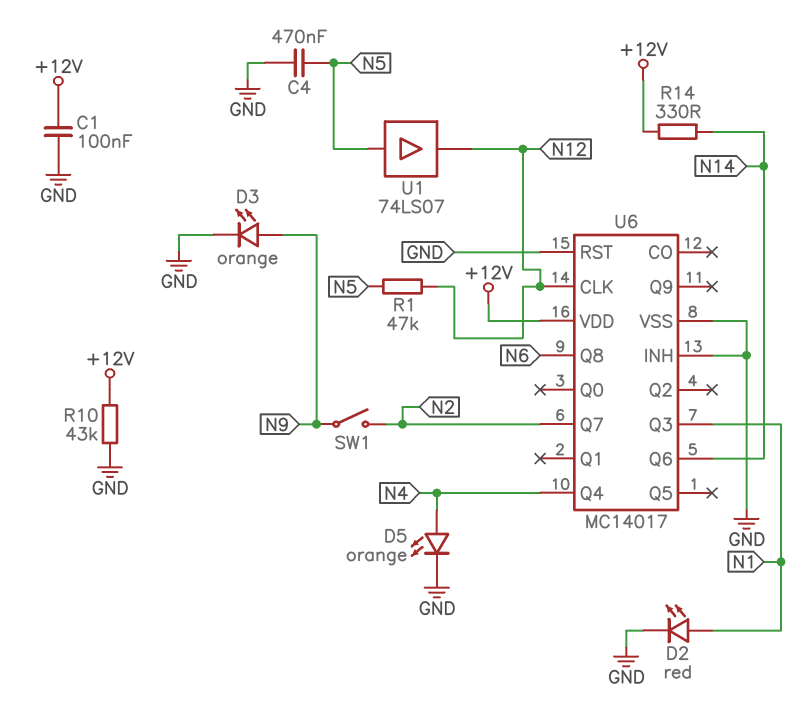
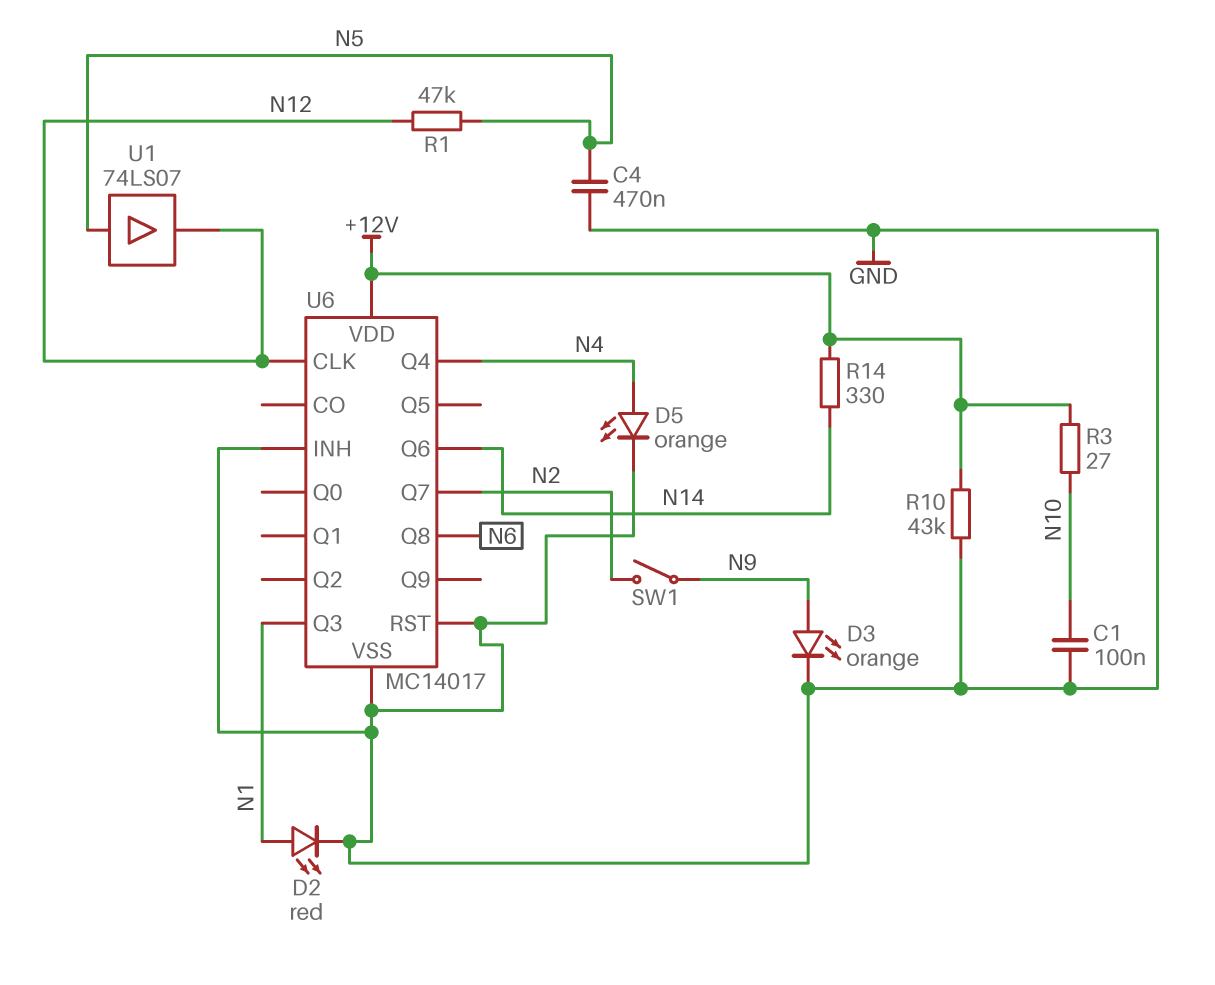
C1: 100nF (+12V, GND) -> 100nF (GND, N10)
R3: none -> 27 (+12V, N10)

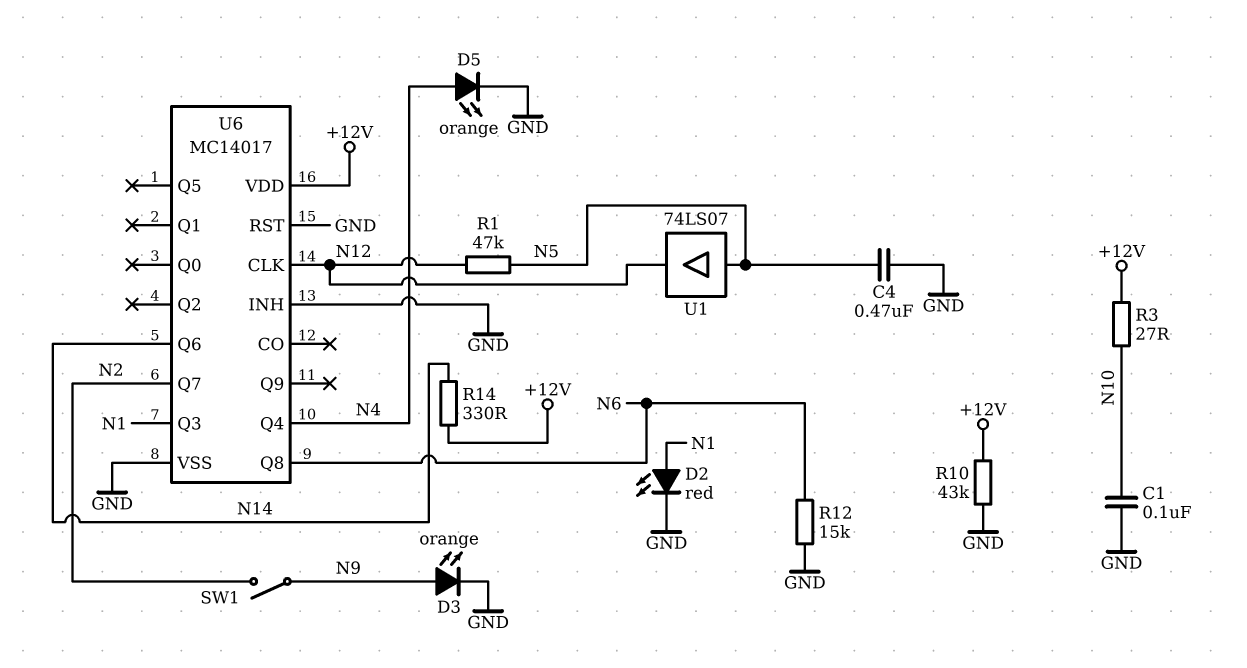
R12: none -> 15k (GND, N6)

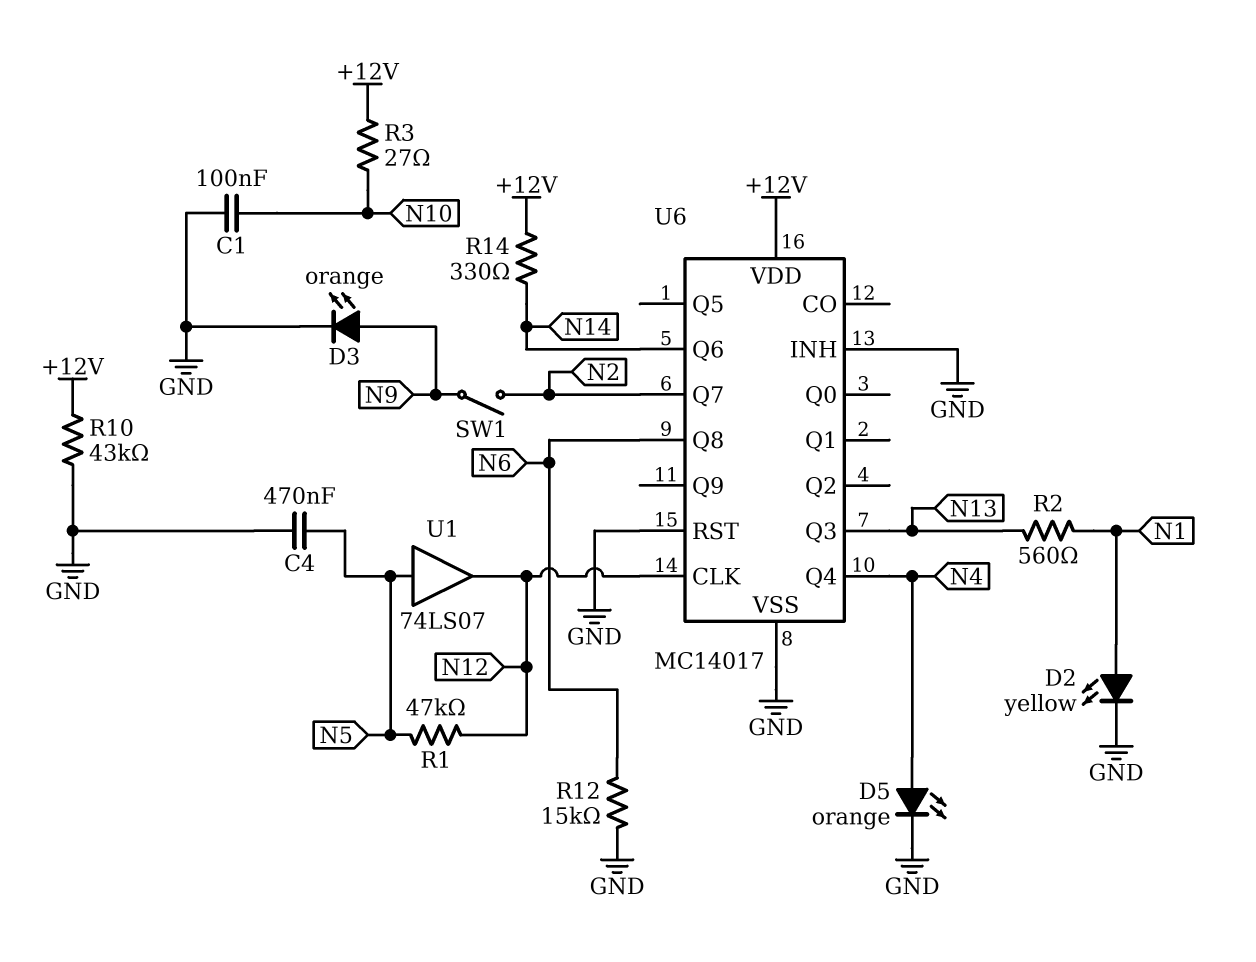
D2: LED red (A N1, K GND) -> LED yellow (A N1, K GND)
R2: none -> 560 (N1, N13)
U6 pin Q3: N1 -> N13

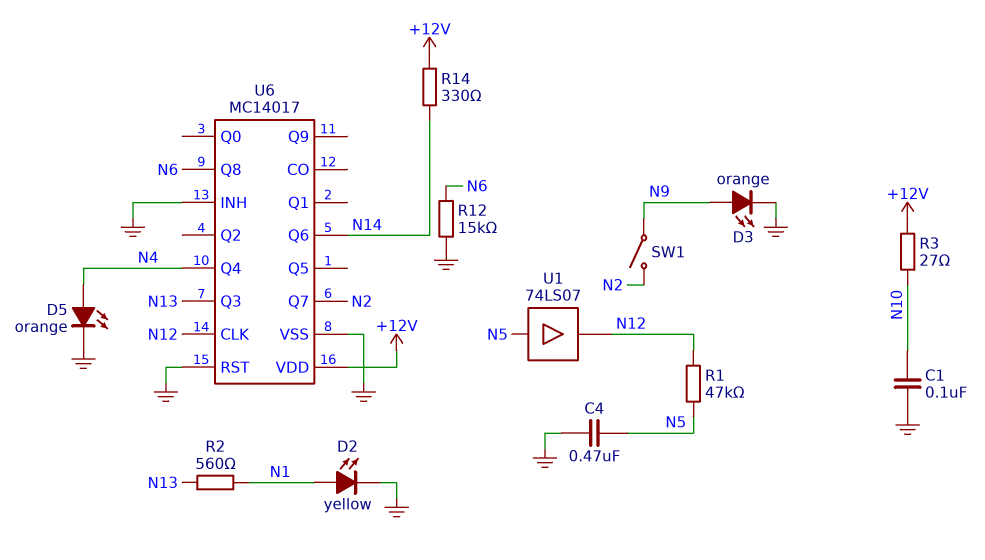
R10: 43k (+12V, GND) -> none

